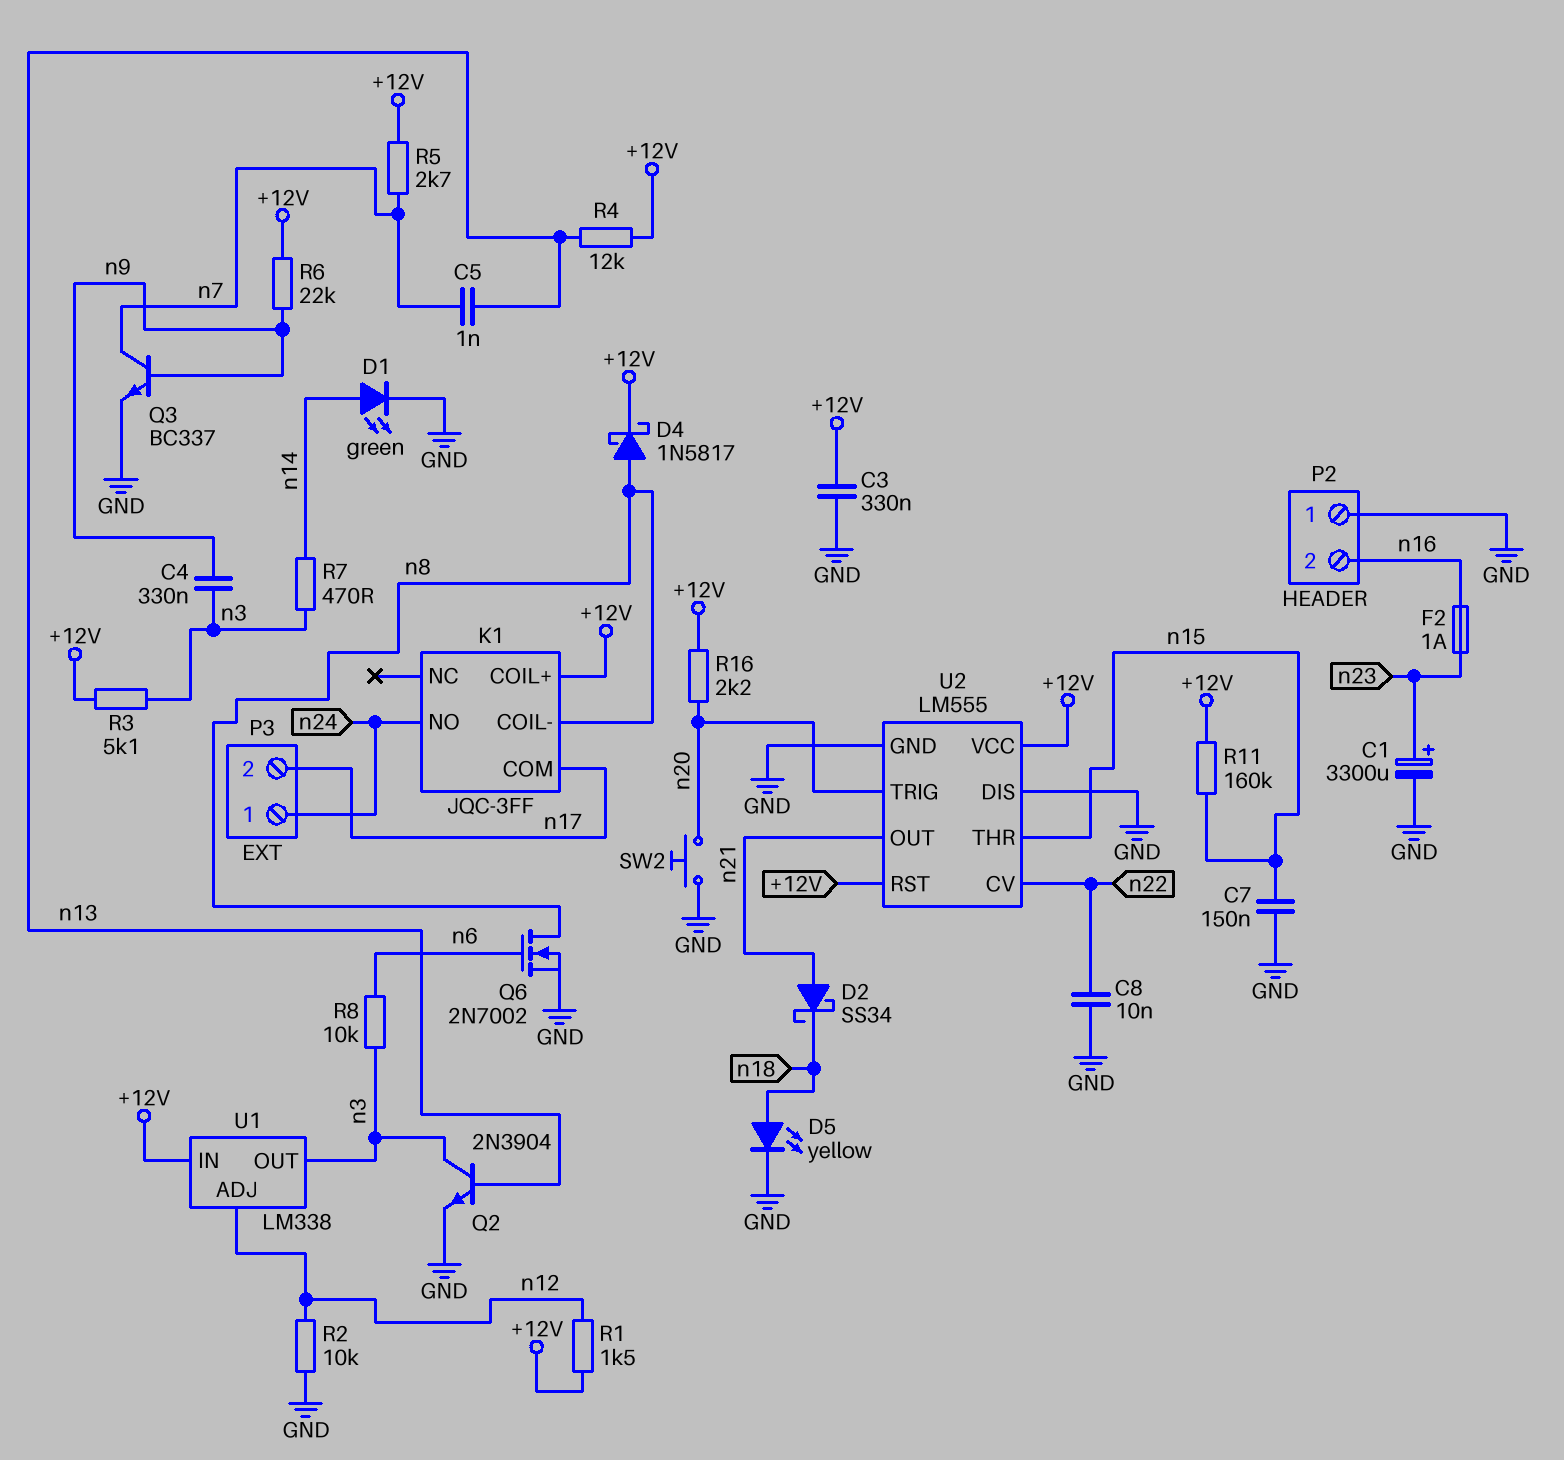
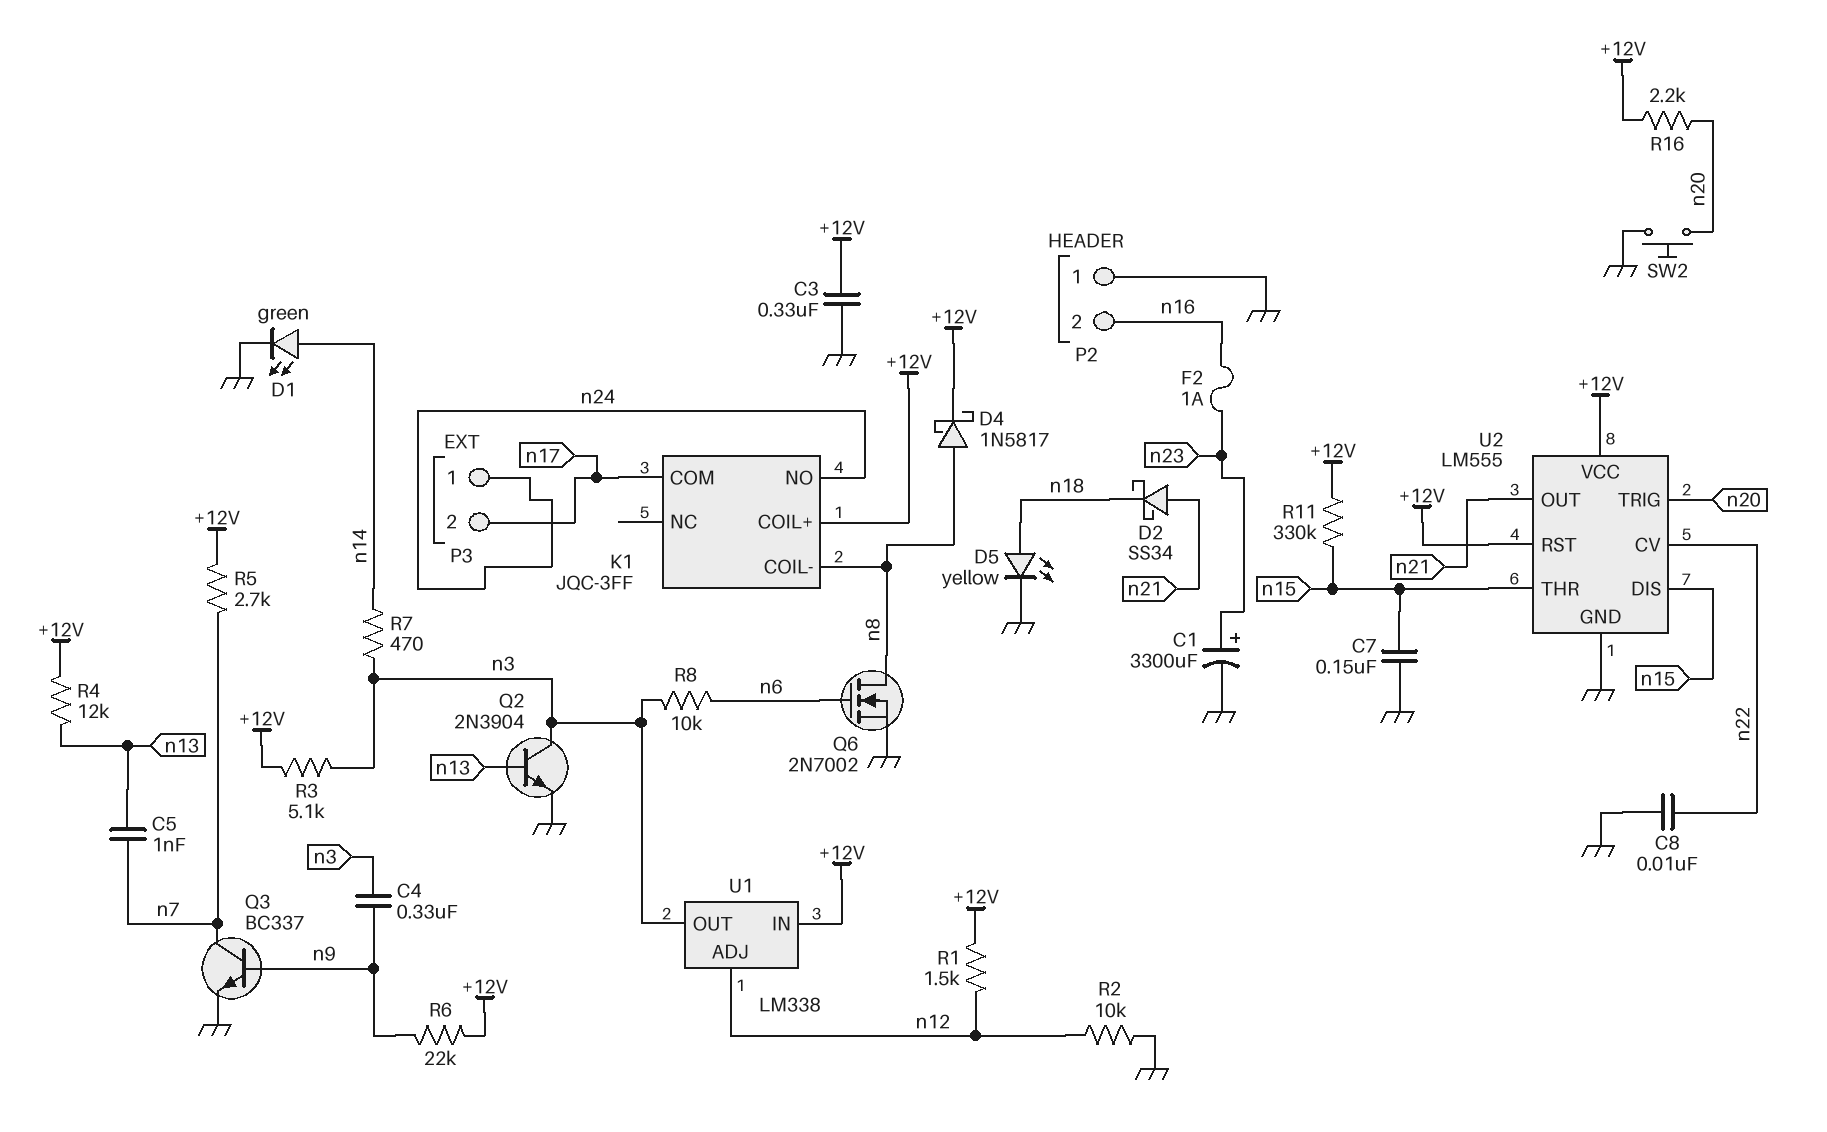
R11: 160k (+12V, n15) -> 330k (+12V, n15)
U2 pin DIS: GND -> n15

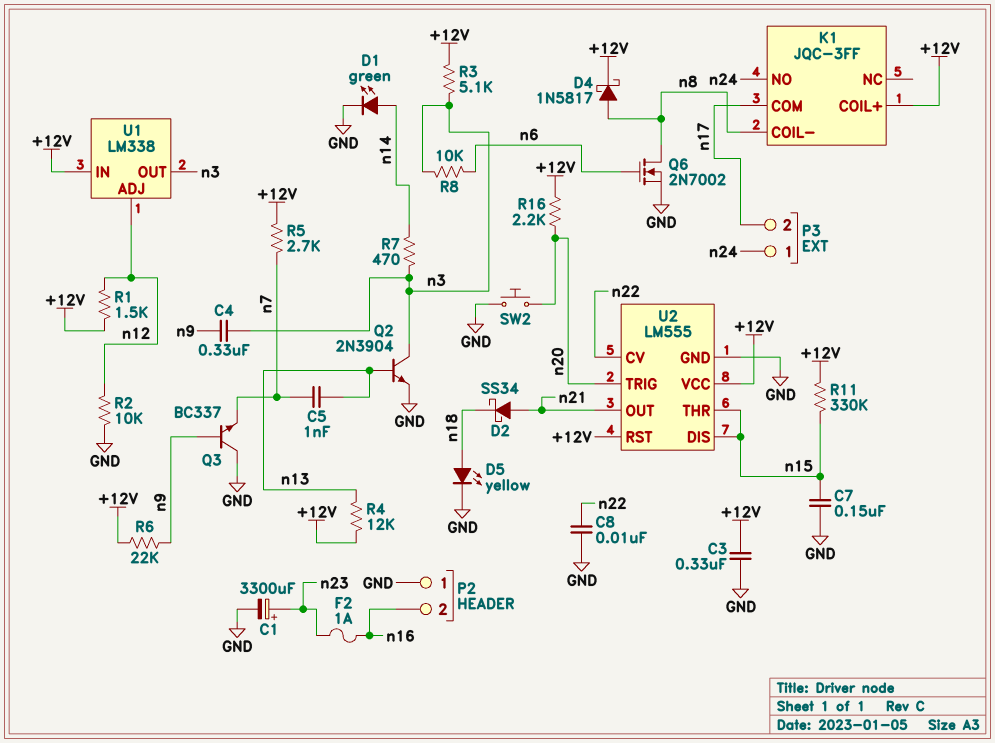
Q3: NPN BC337 (B n9, C n7, E GND) -> NPN BC337 (B n9, C GND, E n7)

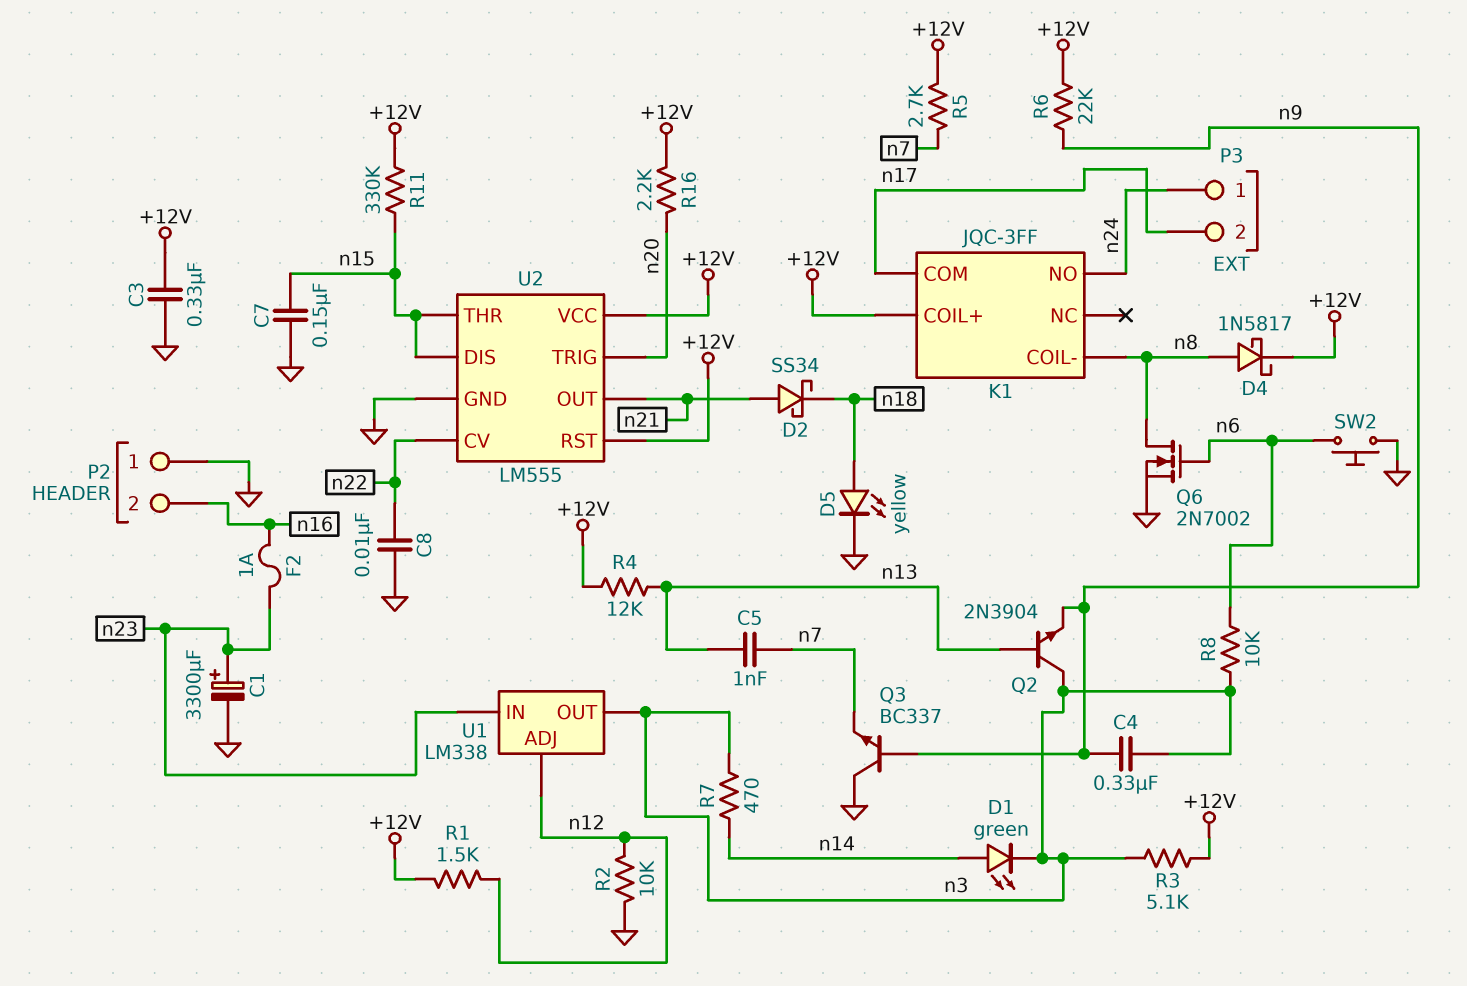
D1: LED green (A n14, K GND) -> LED green (A n14, K n3)
Q2: NPN 2N3904 (B n13, C n3, E GND) -> NPN 2N3904 (B n13, C n3, E n9)
SW2: button (GND, n20) -> button (GND, n6)
U1 pin IN: +12V -> n23

